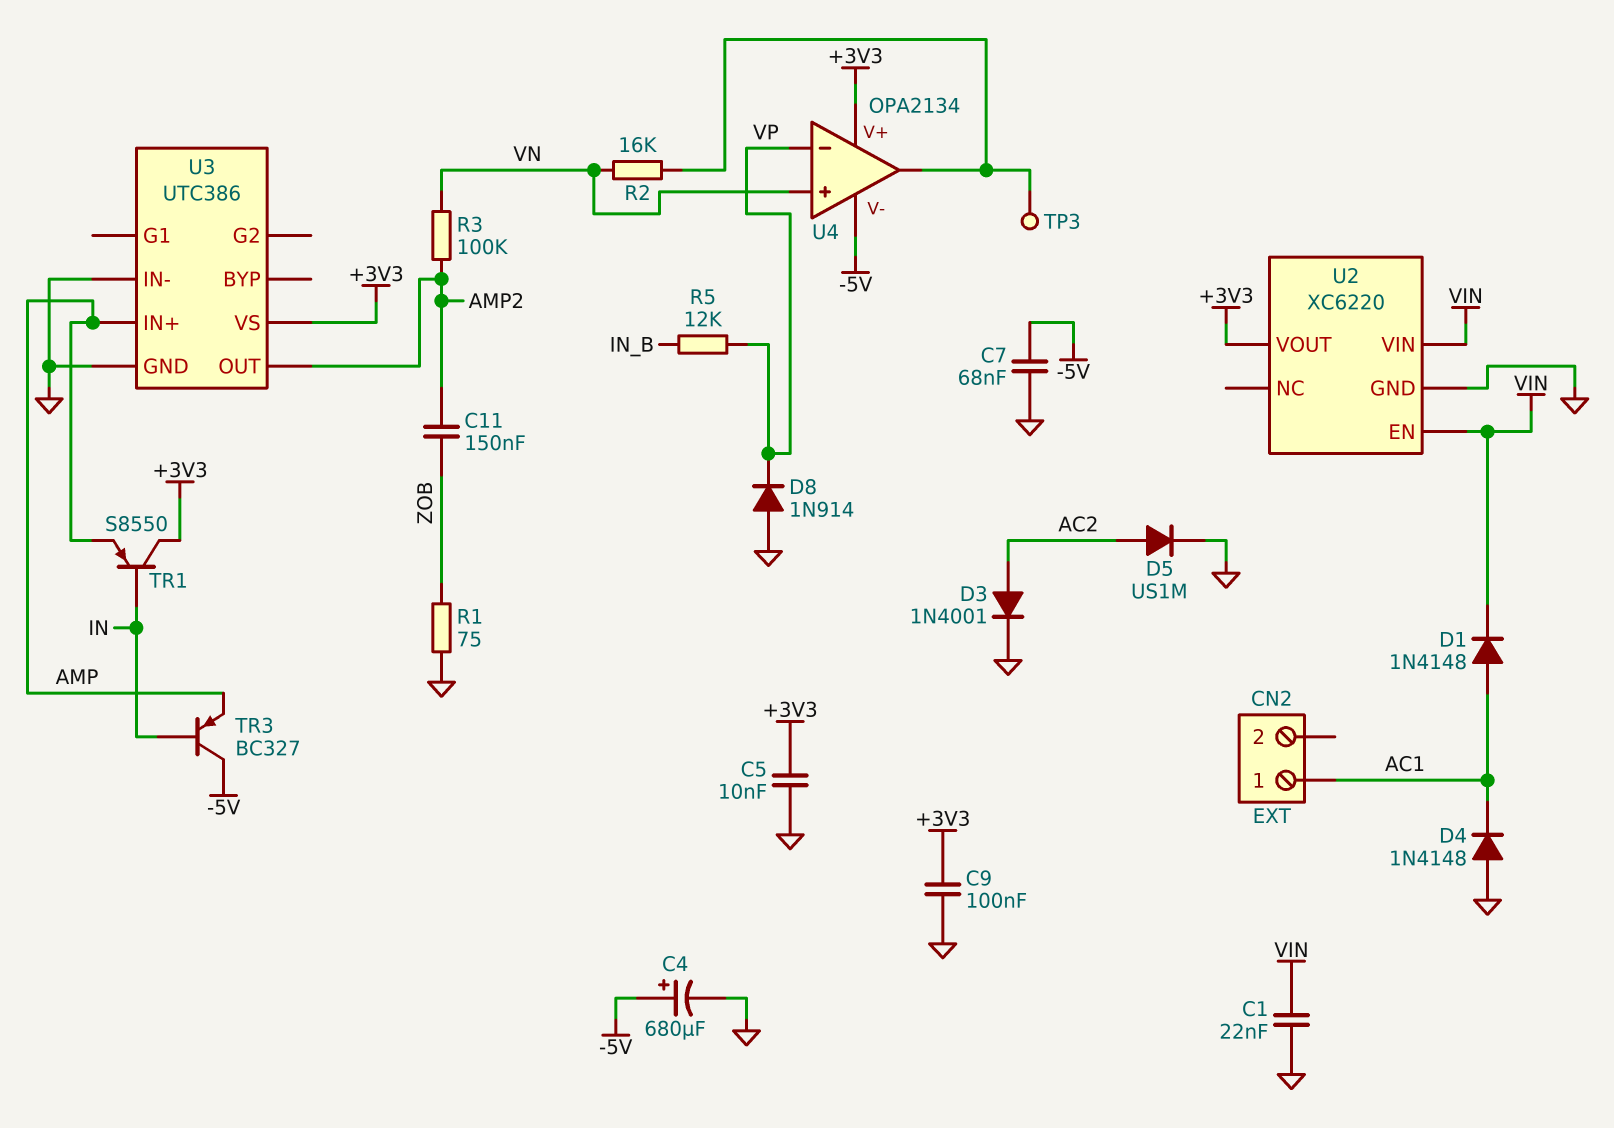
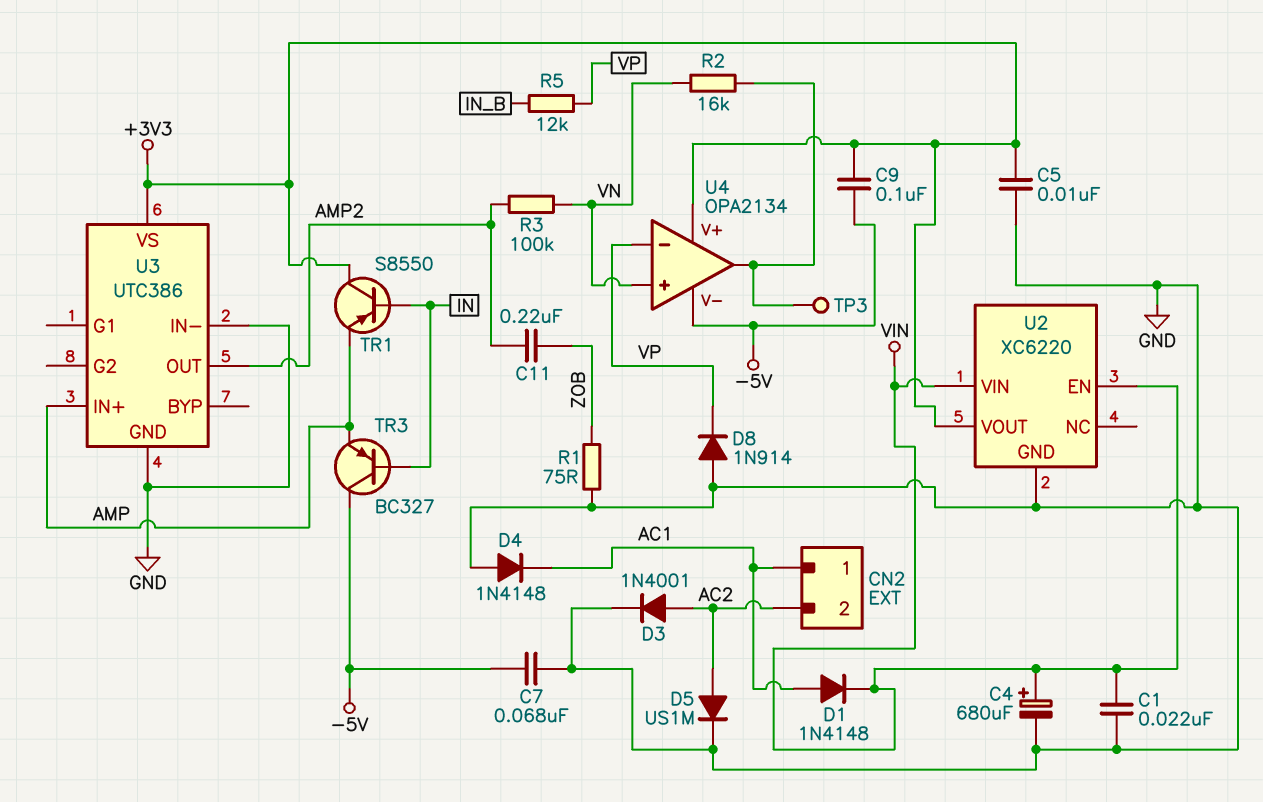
C4: 680uF (plus -5V, minus GND) -> 680uF (plus VIN, minus GND)
C9: 100nF (+3V3, GND) -> 100nF (+3V3, -5V)
C11: 150nF (AMP2, ZOB) -> 220nF (AMP2, ZOB)
CN2 pin 2: none -> AC2

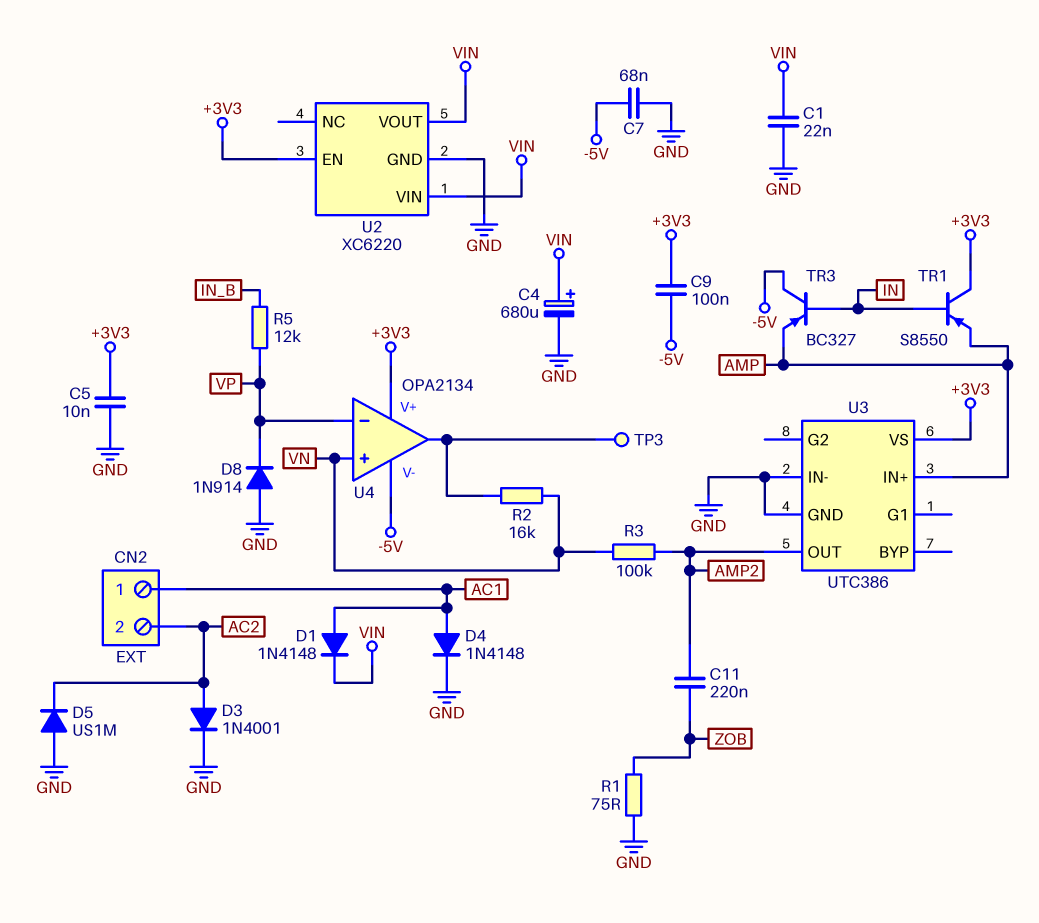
D4: diode 1N4148 (A GND, K AC1) -> diode 1N4148 (A AC1, K GND)
D5: diode US1M (A AC2, K GND) -> diode US1M (A GND, K AC2)
U2 pin EN: VIN -> +3V3
U2 pin VOUT: +3V3 -> VIN

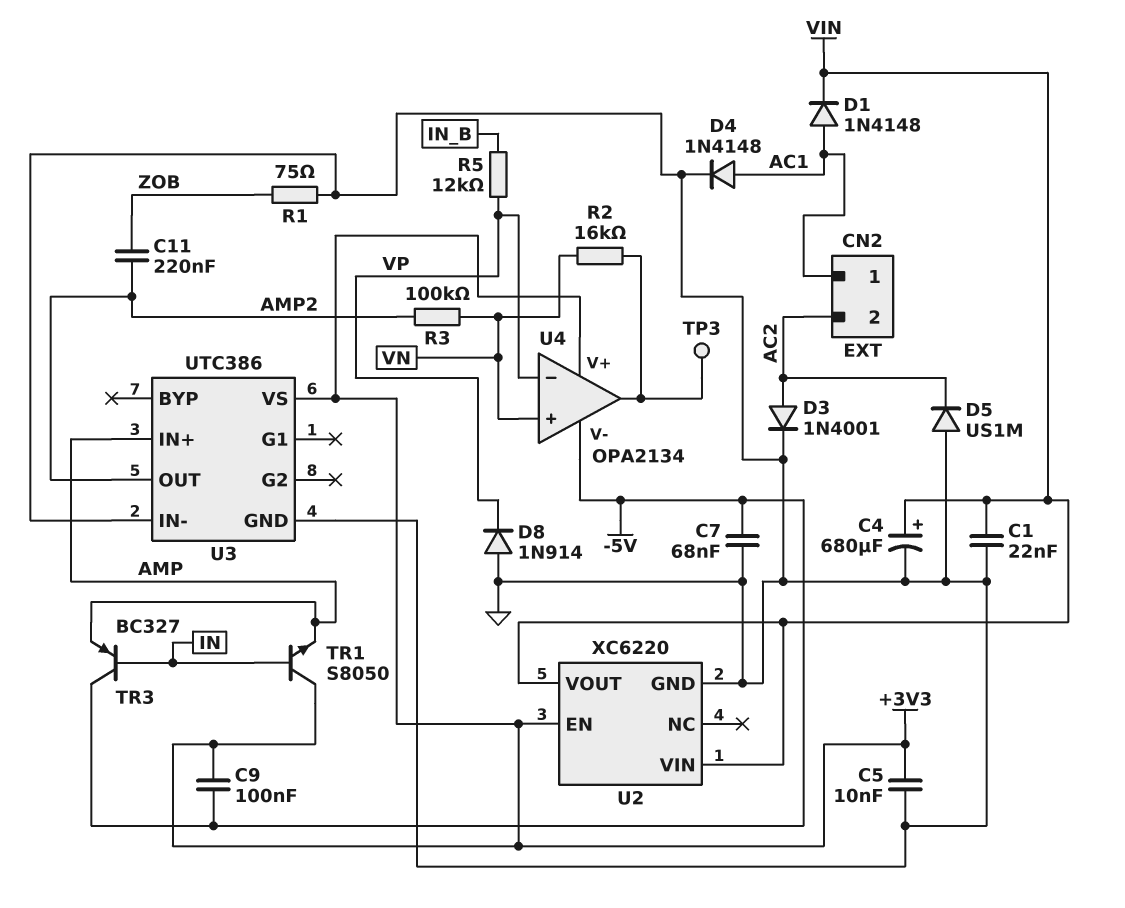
TR1: PNP S8550 (B IN, C +3V3, E AMP) -> NPN S8050 (B IN, C +3V3, E AMP)

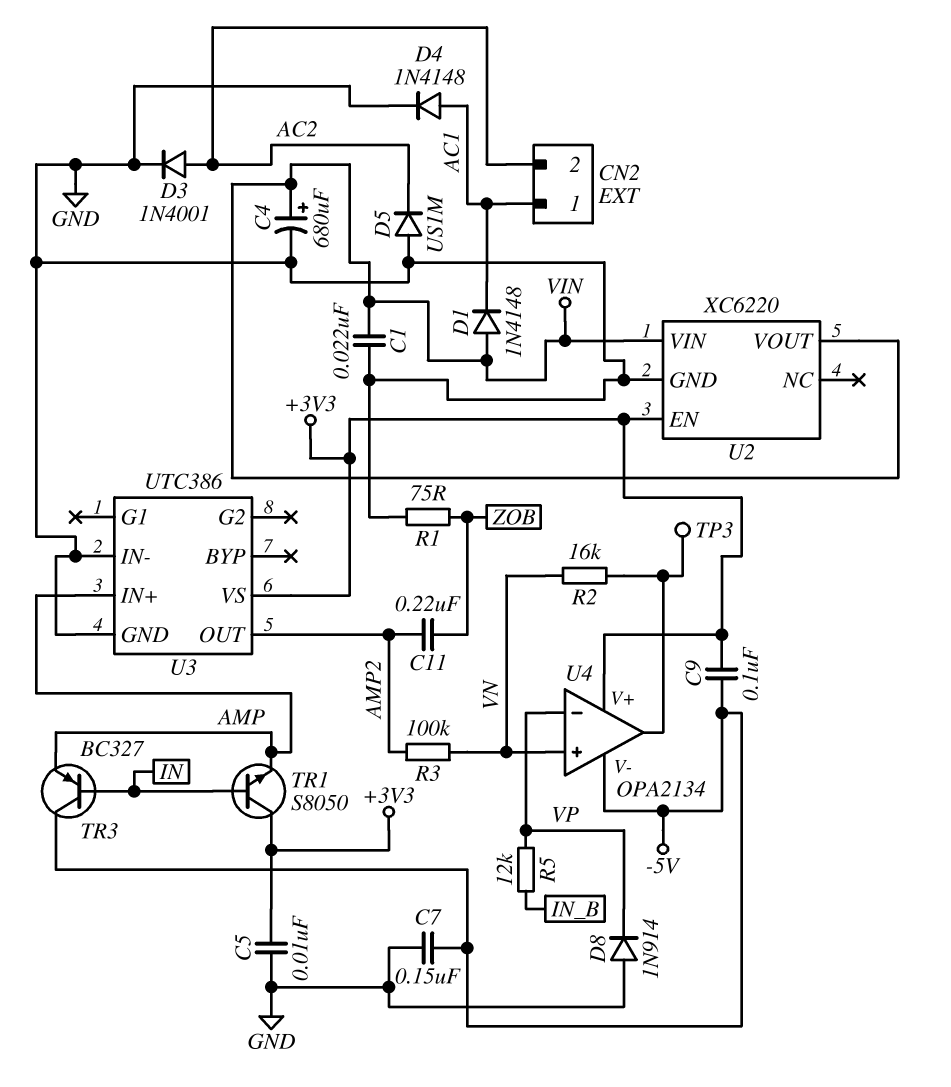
C7: 68nF (-5V, GND) -> 150nF (-5V, GND)
D1: diode 1N4148 (A AC1, K VIN) -> diode 1N4148 (A VIN, K AC1)

